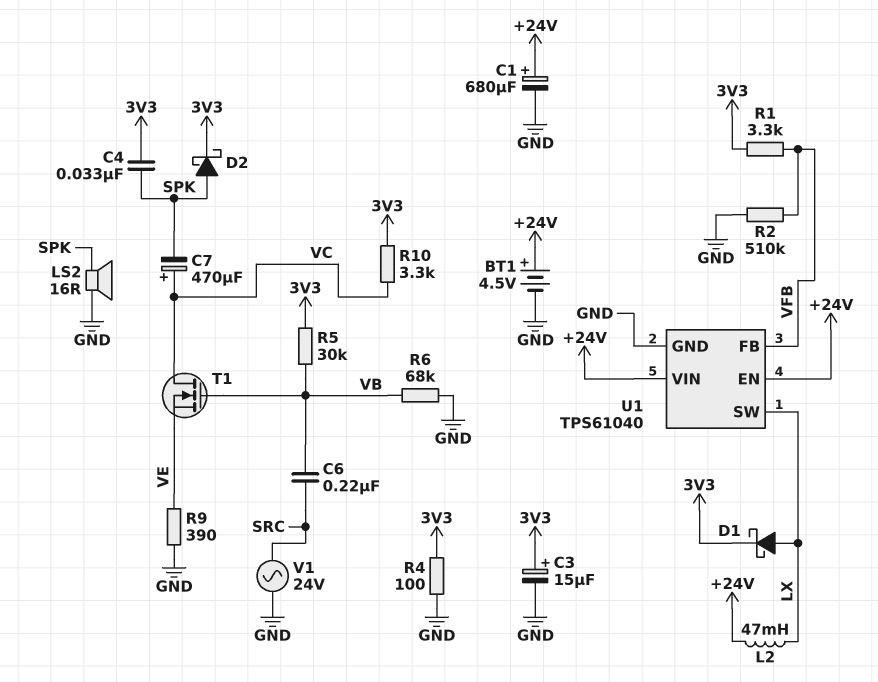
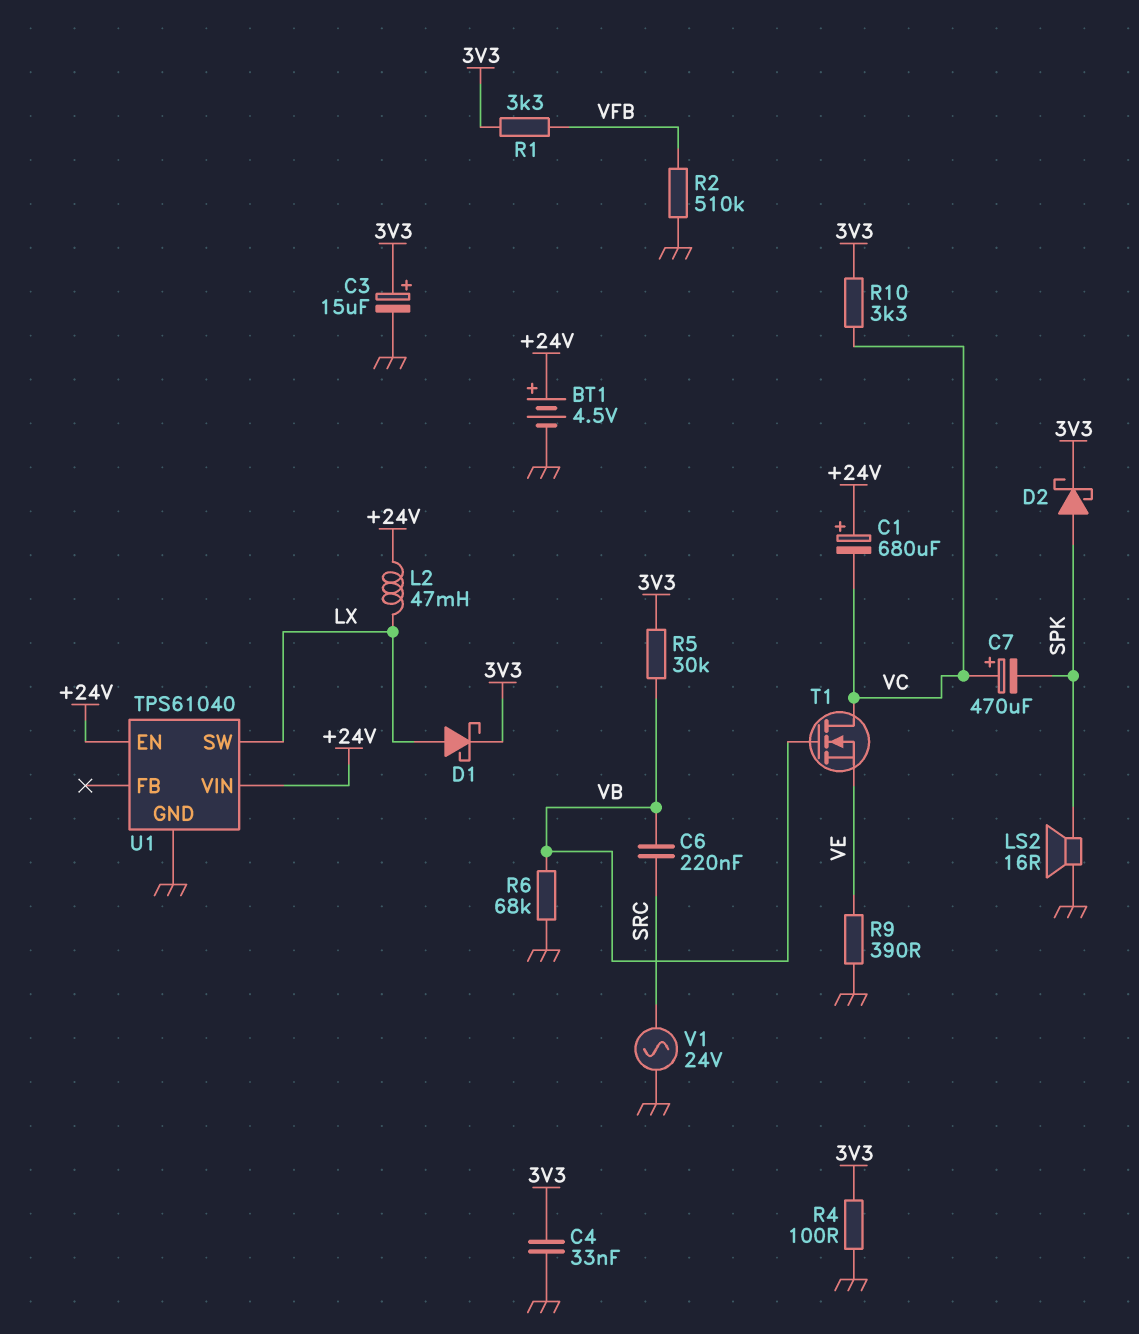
C1: 680uF (plus +24V, minus GND) -> 680uF (plus +24V, minus VC)
C4: 33nF (3V3, SPK) -> 33nF (3V3, GND)
U1 pin FB: VFB -> none

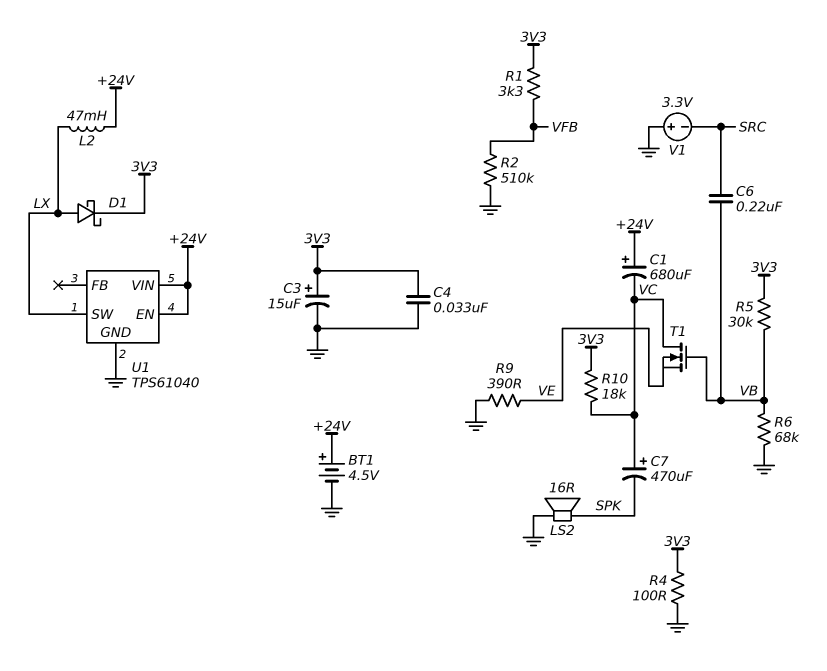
D2: schottky (A SPK, K 3V3) -> none
R10: 3.3k (3V3, VC) -> 18k (3V3, VC)
V1: AC 24V (GND, SRC) -> 3.3V (plus GND, minus SRC)

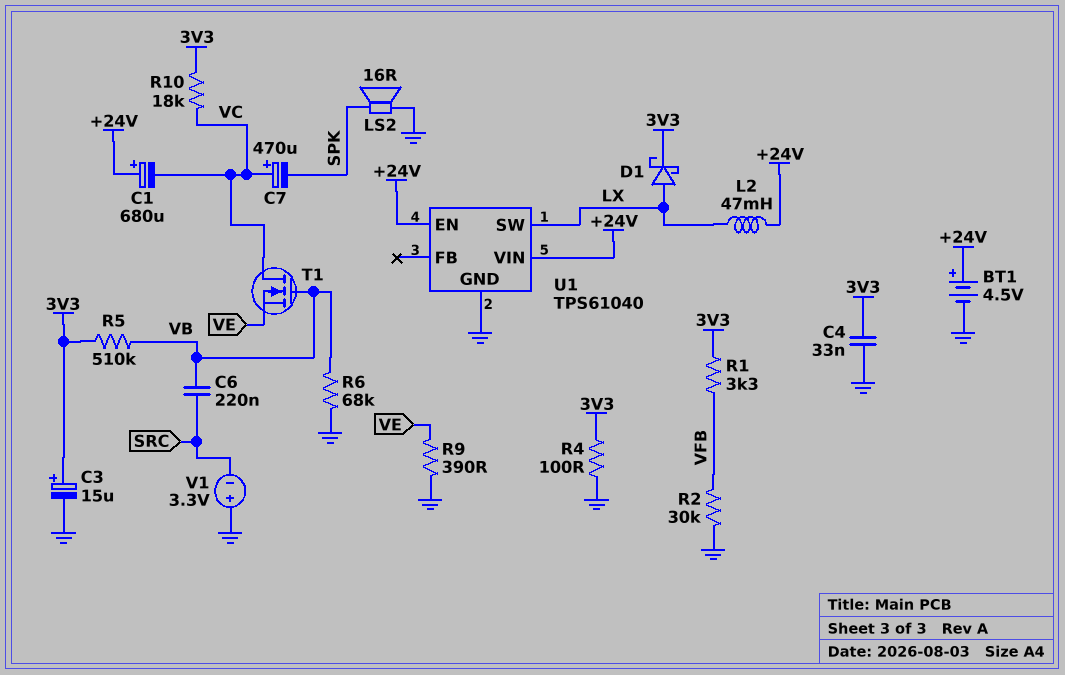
R2: 510k (GND, VFB) -> 30k (GND, VFB)
R5: 30k (3V3, VB) -> 510k (3V3, VB)

